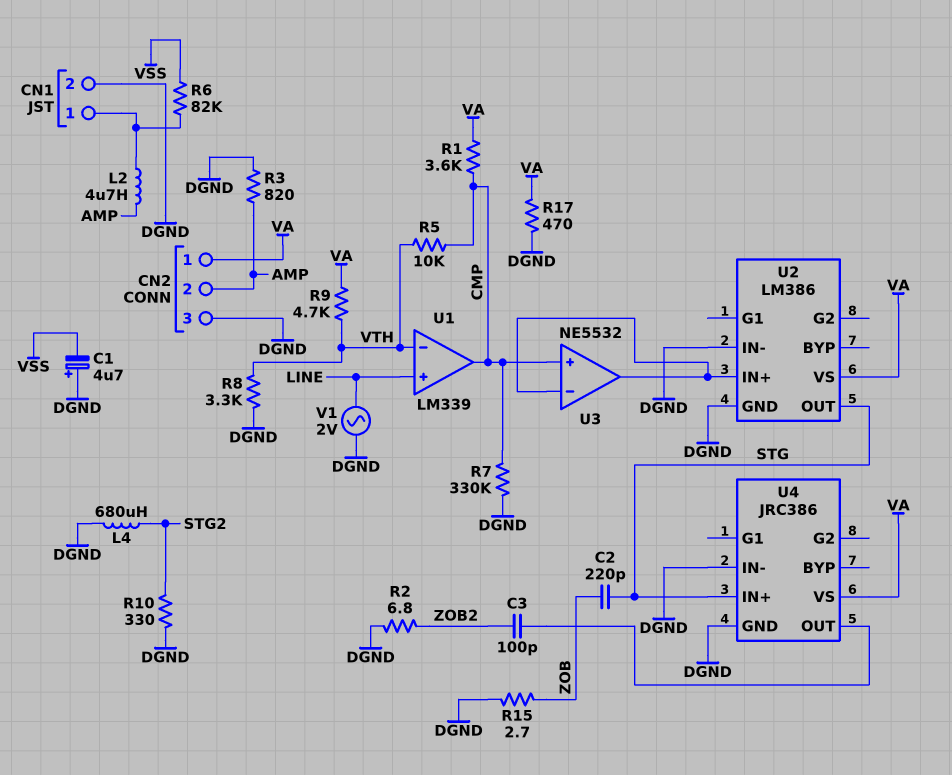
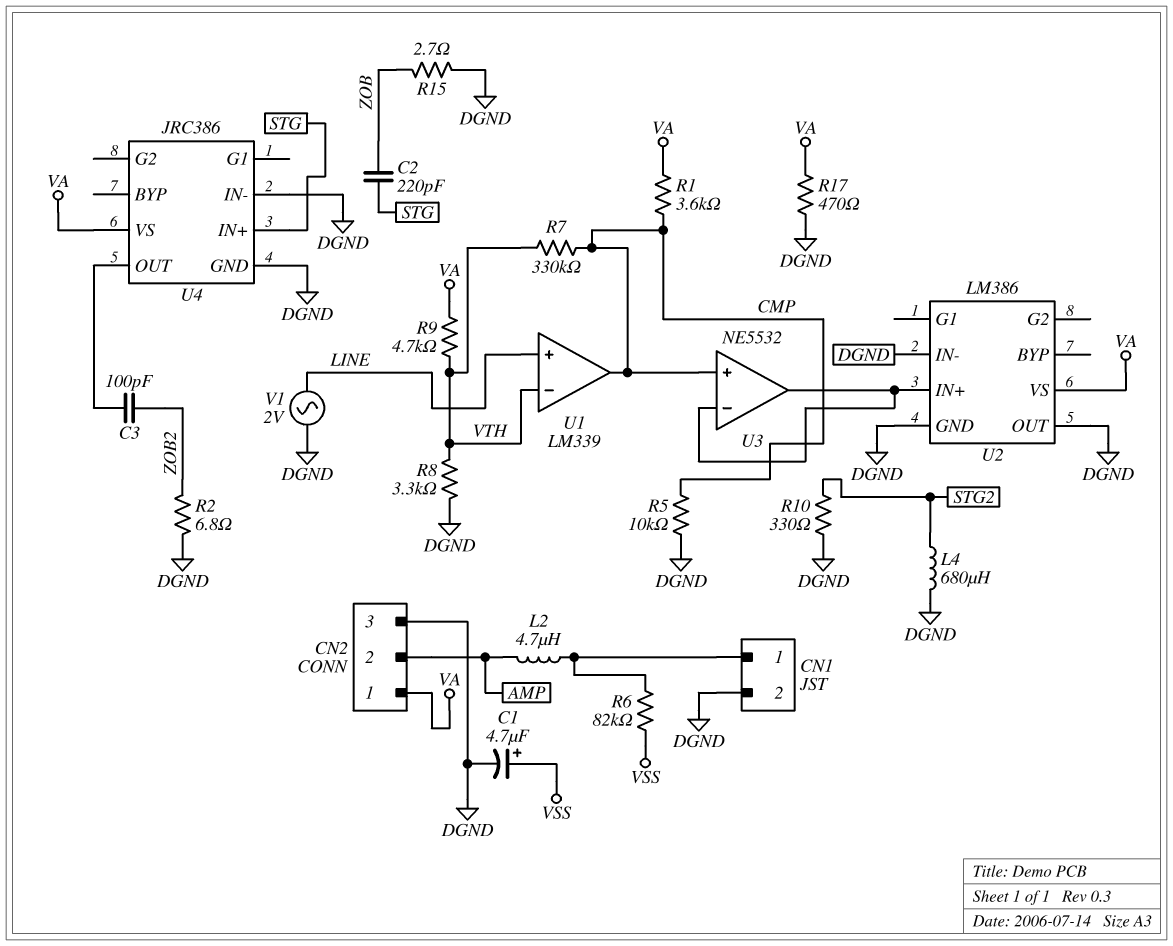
C1: 4.7uF (plus DGND, minus VSS) -> 4.7uF (plus VSS, minus DGND)
R3: 820 (AMP, DGND) -> none
R5: 10k (CMP, VTH) -> 10k (CMP, DGND)
R7: 330k (CMP, DGND) -> 330k (CMP, VTH)
U2 pin OUT: STG -> DGND

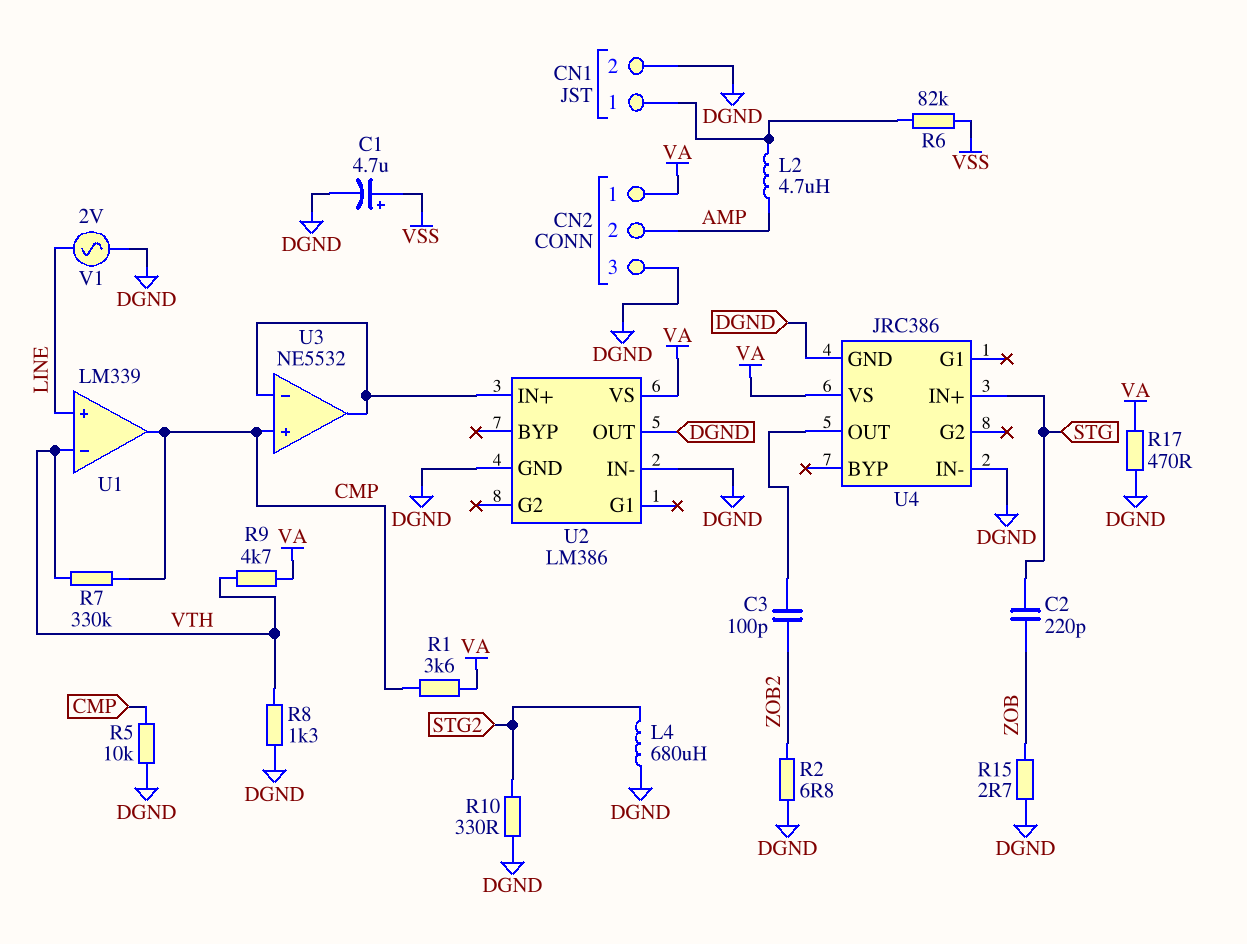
R8: 3.3k (DGND, VTH) -> 1.3k (DGND, VTH)

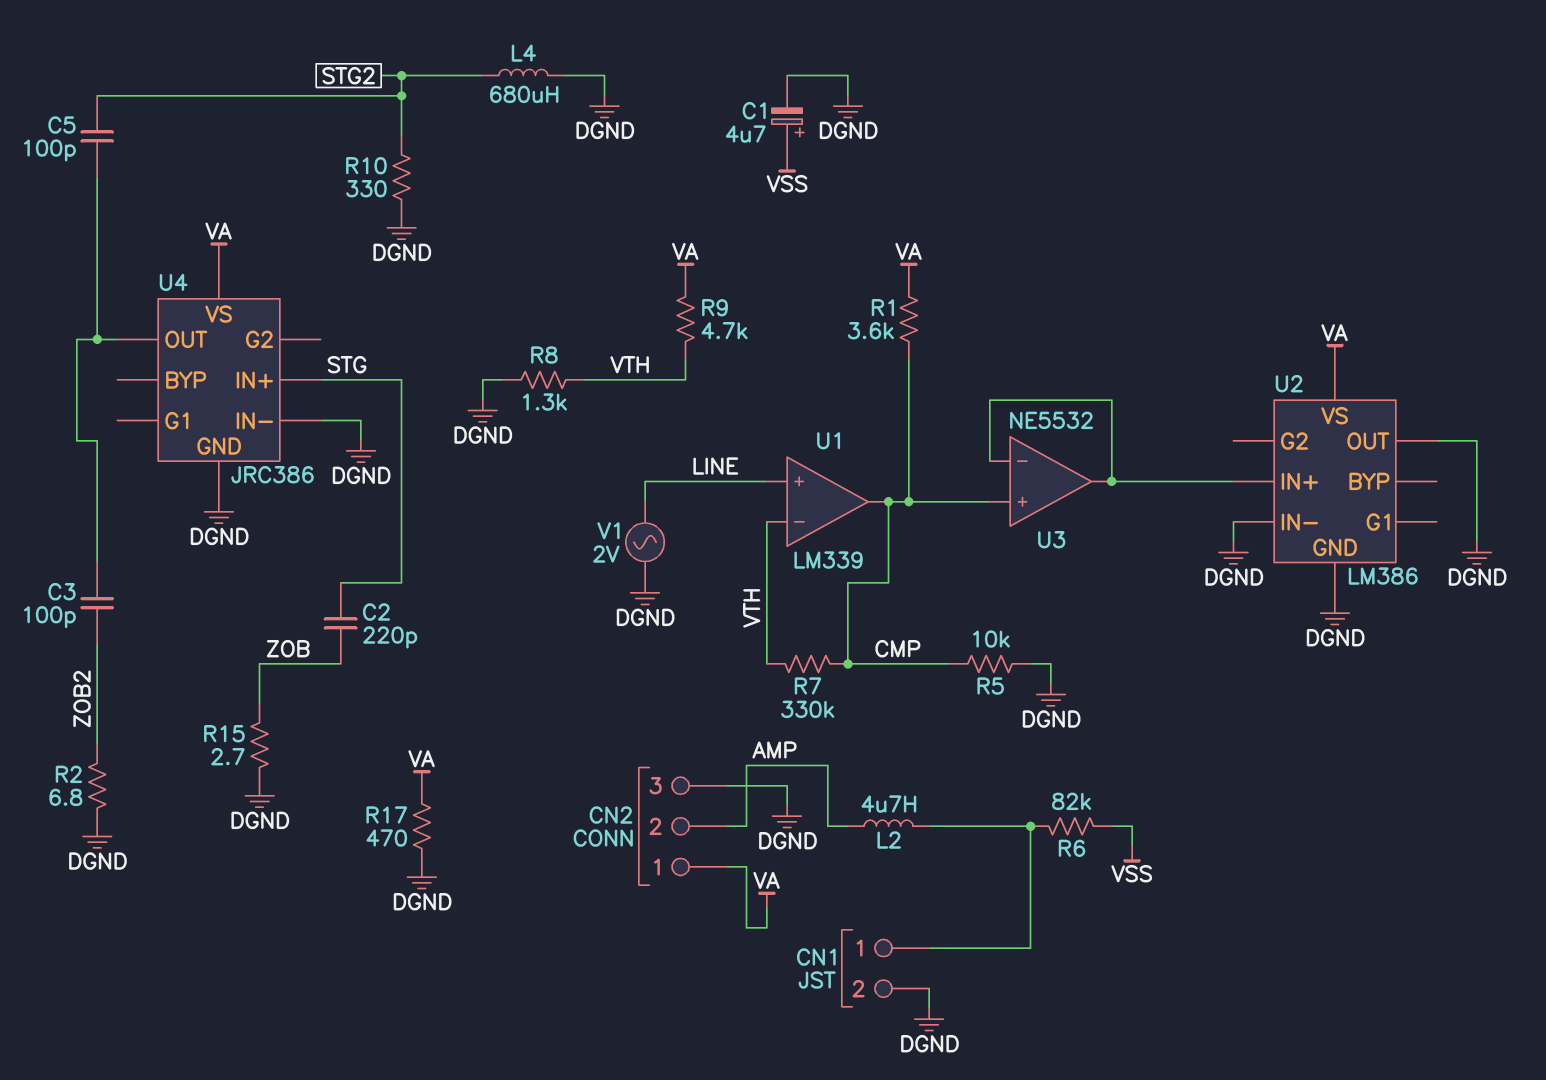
C5: none -> 100pF (STG2, U4/OUT)

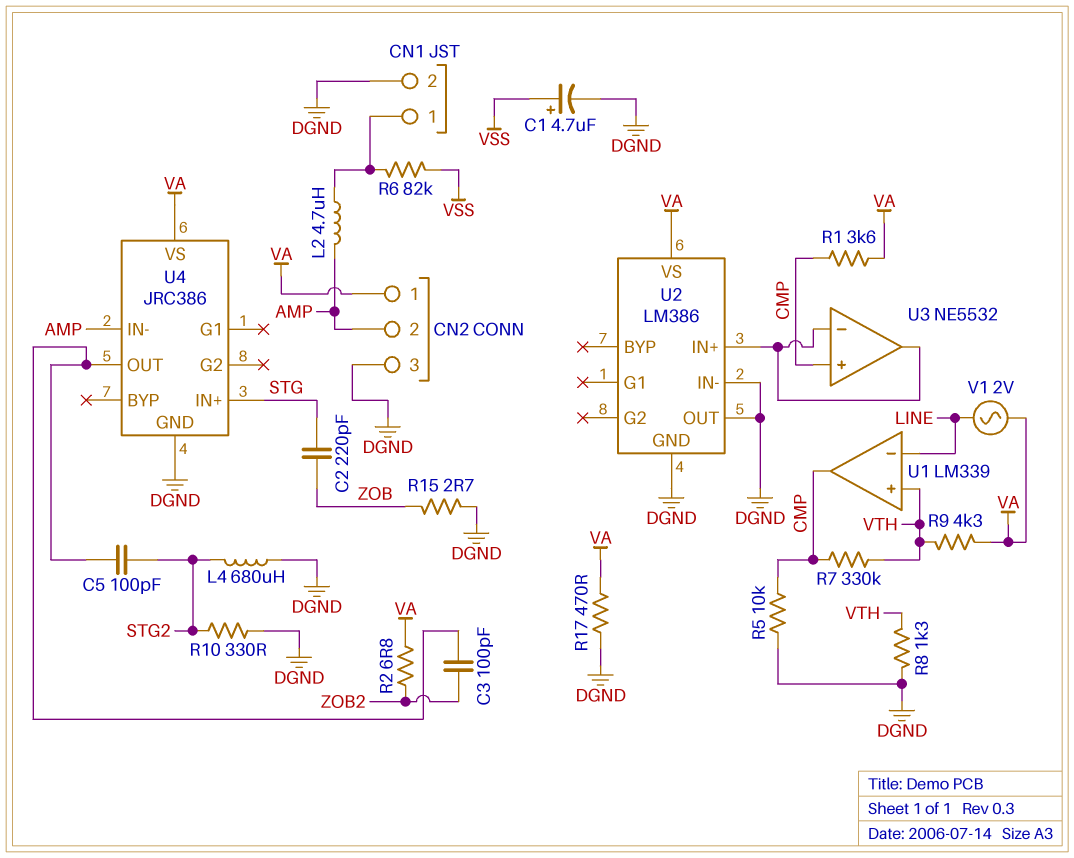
R2: 6.8 (DGND, ZOB2) -> 6.8 (VA, ZOB2)
R9: 4.7k (VA, VTH) -> 4.3k (VA, VTH)
U1 pin in+: LINE -> VTH
U1 pin in-: VTH -> LINE
U4 pin IN-: DGND -> AMP
V1: AC 2V (DGND, LINE) -> AC 2V (LINE, VA)

